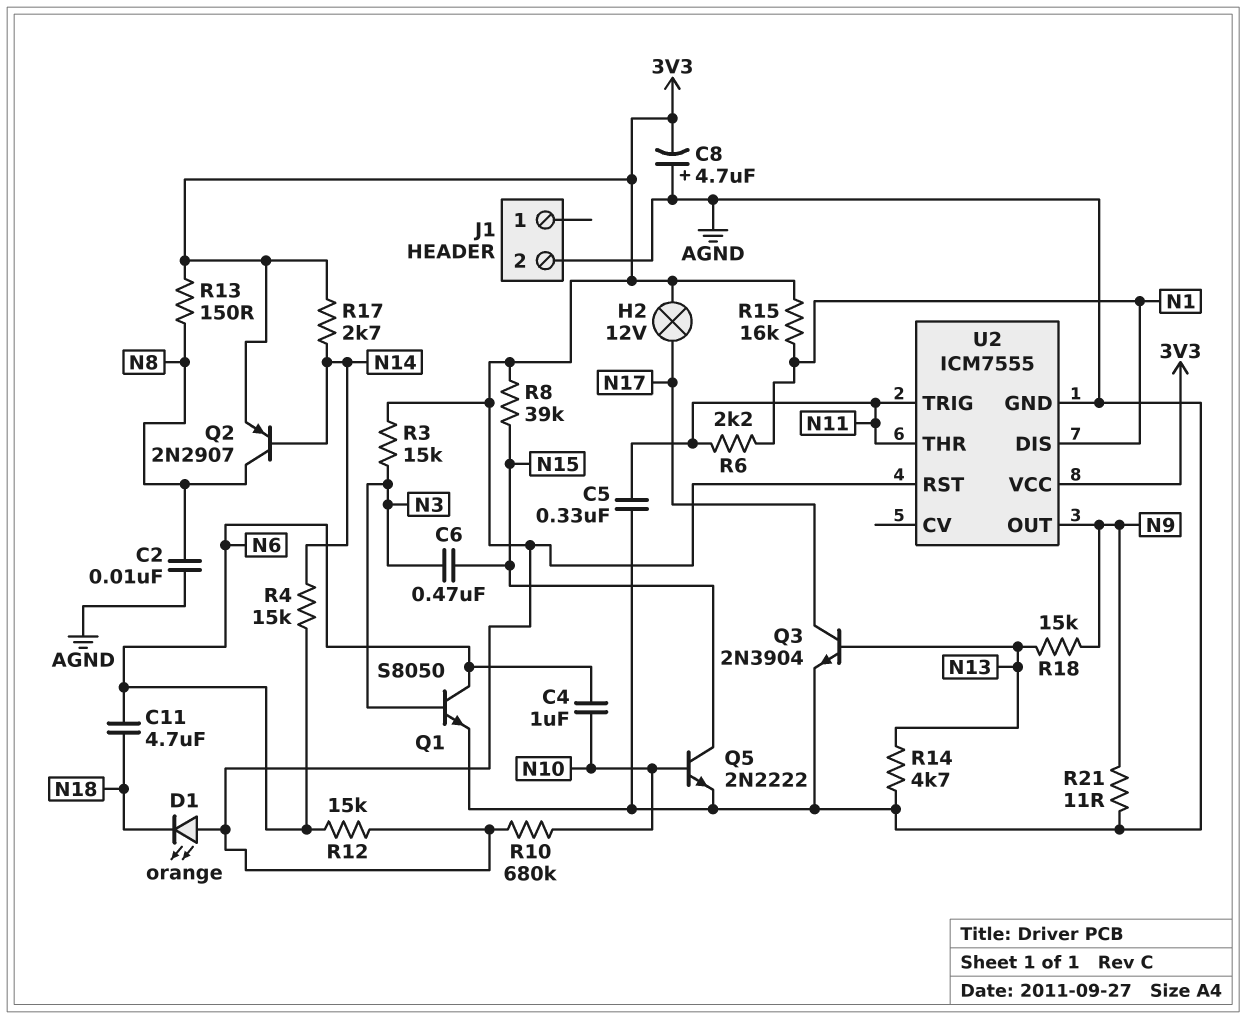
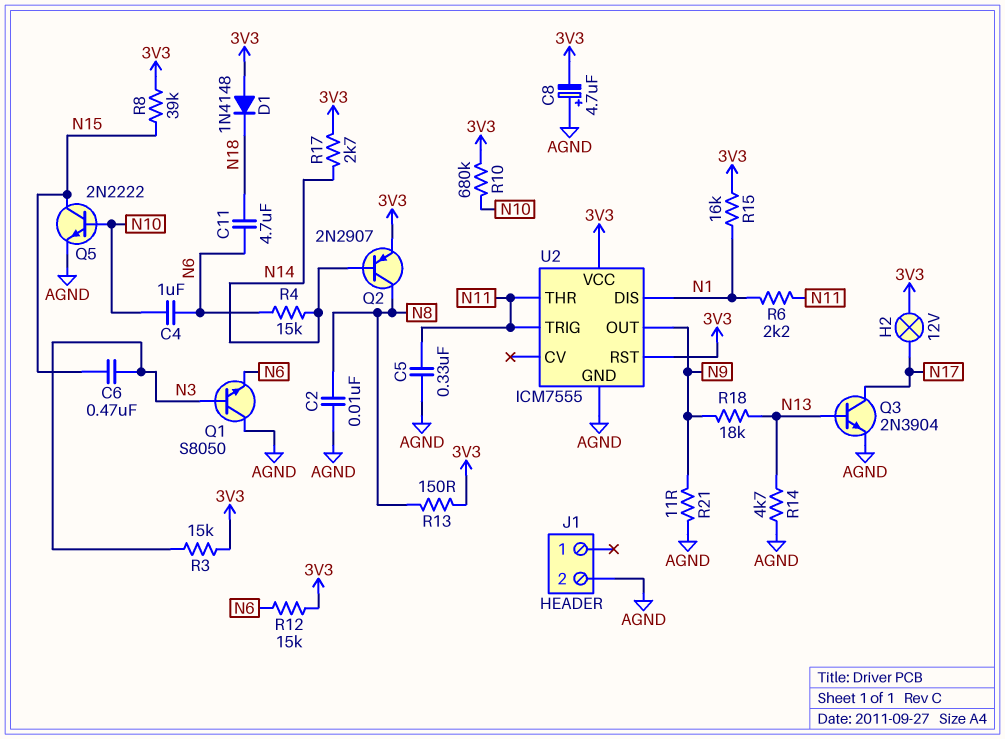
D1: LED orange (A 3V3, K N18) -> diode 1N4148 (A 3V3, K N18)
Q1: NPN S8050 (B N3, C N6, E AGND) -> NPN S8050 (B N3, C AGND, E N6)
R18: 15k (N9, N13) -> 18k (N9, N13)

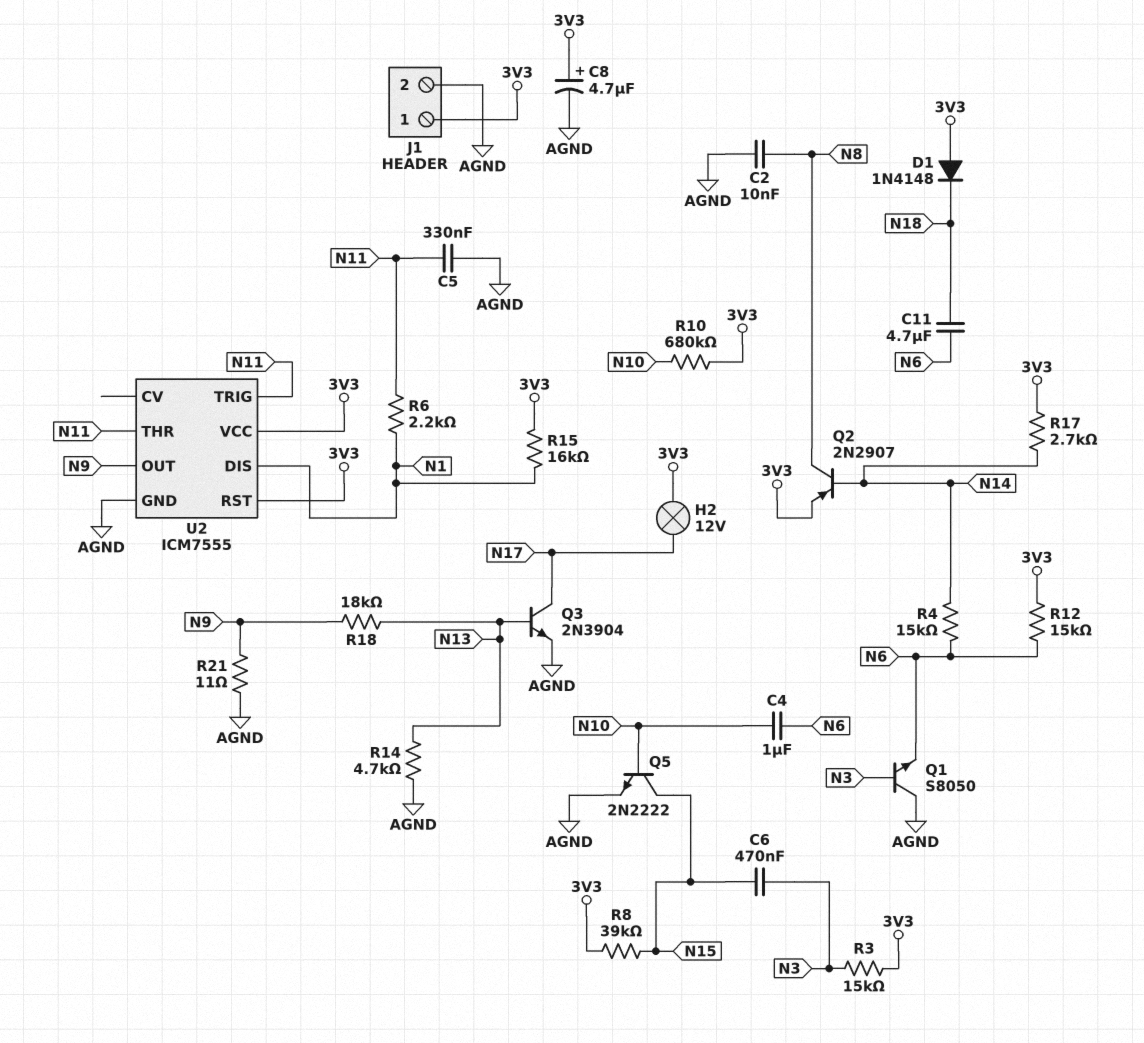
C8: 4.7uF (plus AGND, minus 3V3) -> 4.7uF (plus 3V3, minus AGND)
J1 pin 1: none -> 3V3
R13: 150 (3V3, N8) -> none

